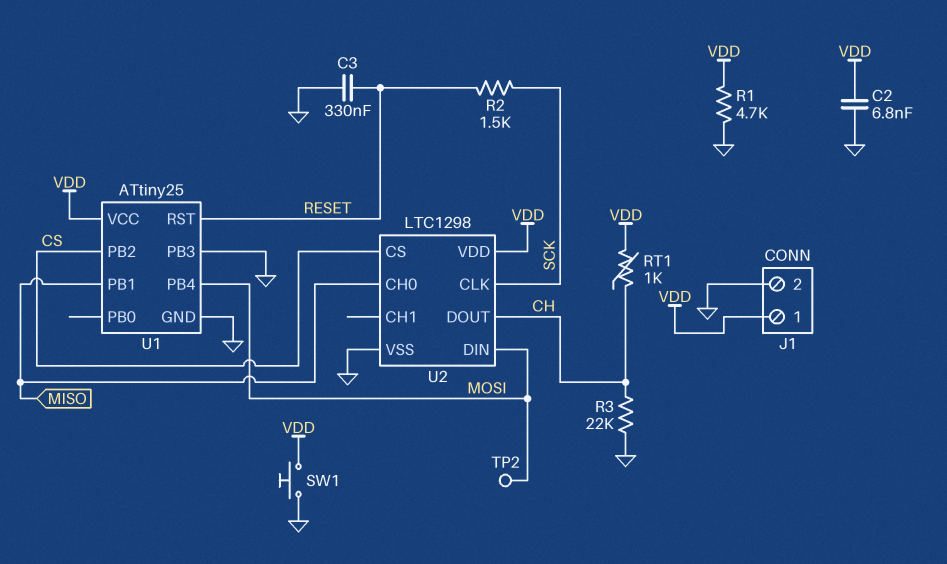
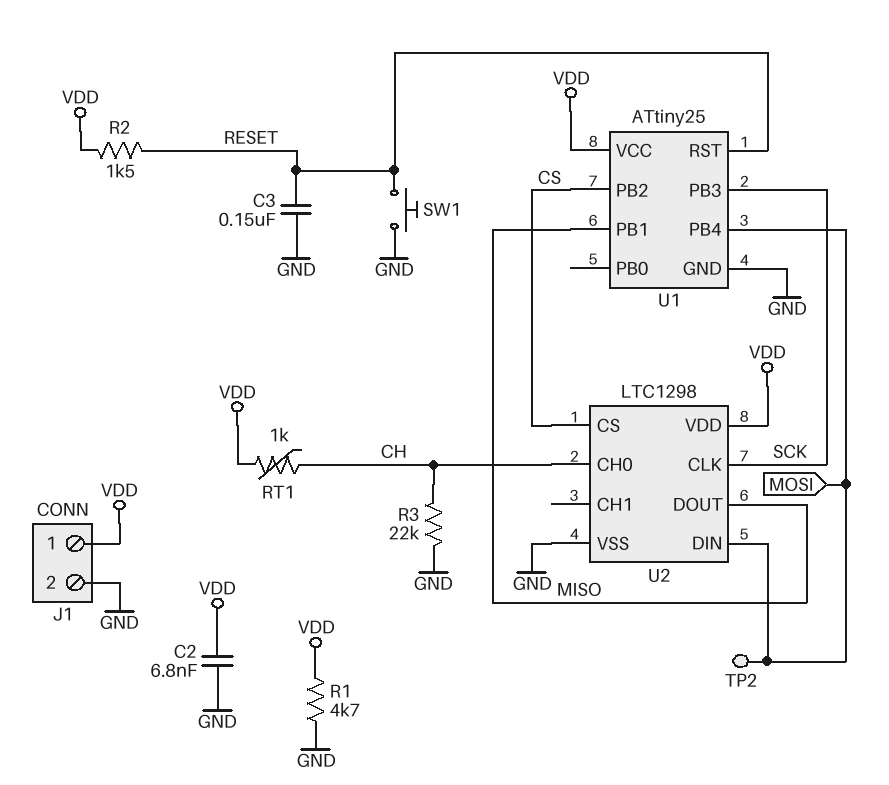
C3: 330nF (GND, RESET) -> 150nF (GND, RESET)
R2: 1.5k (RESET, SCK) -> 1.5k (RESET, VDD)
SW1: button (GND, VDD) -> button (GND, RESET)
U1 pin PB3: GND -> SCK
U2 pin CH0: MISO -> CH
U2 pin DOUT: CH -> MISO

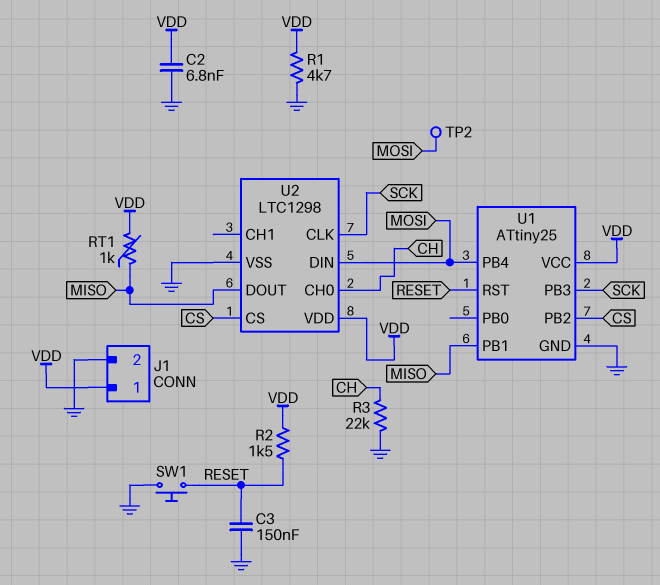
RT1: 1k (CH, VDD) -> 1k (MISO, VDD)

